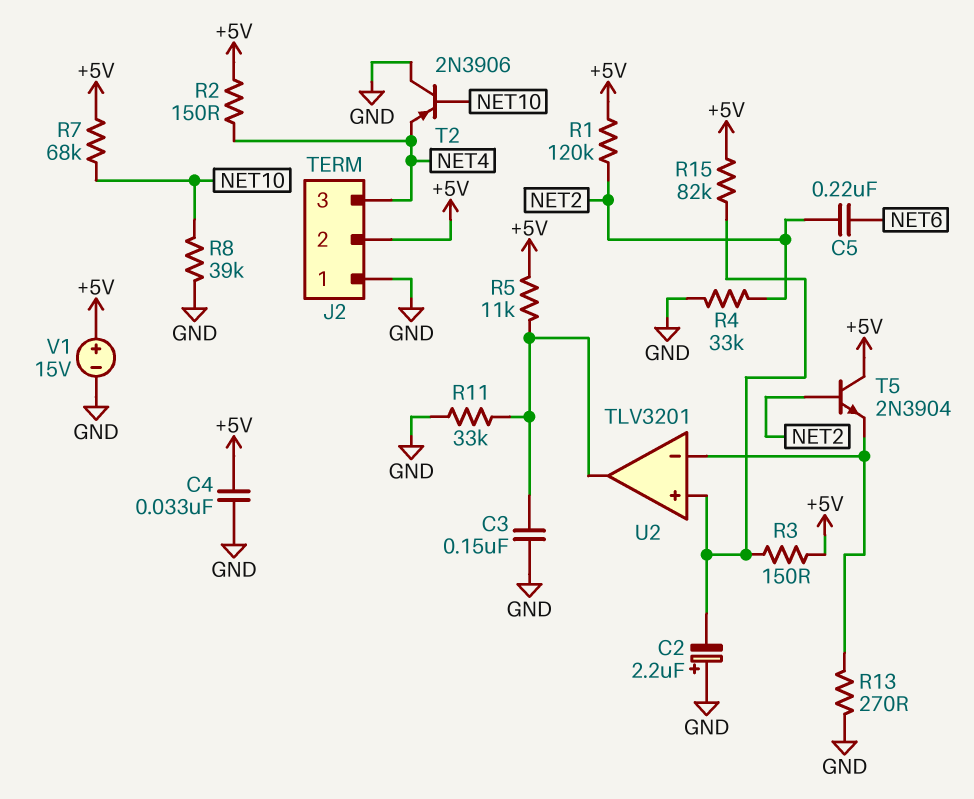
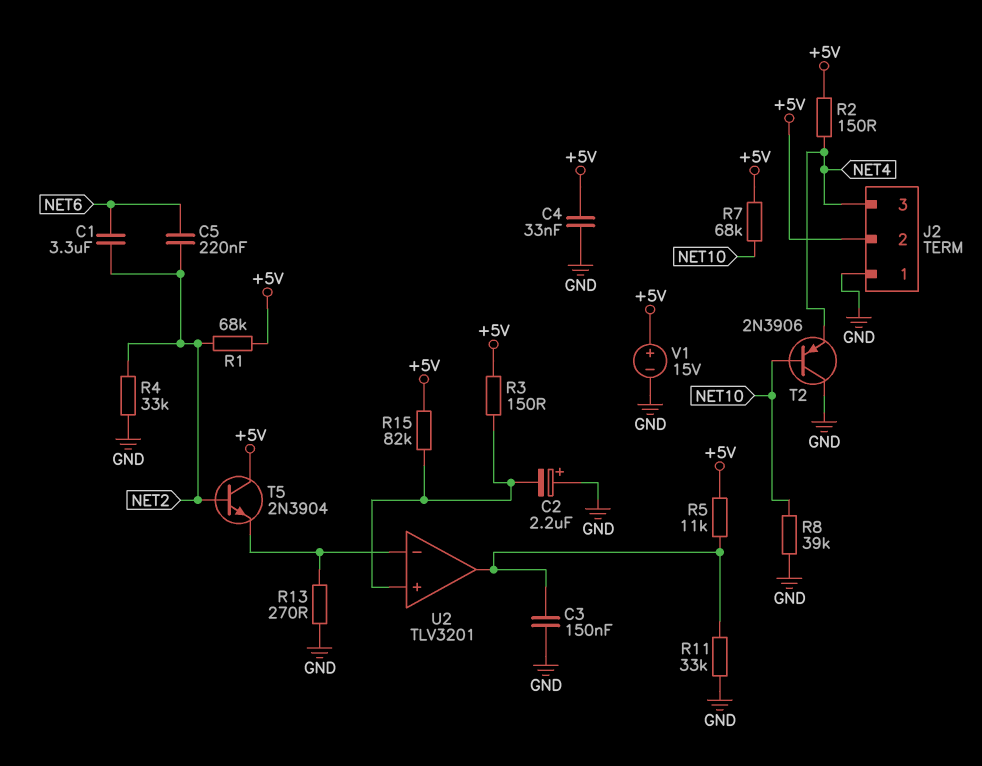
C1: none -> 3.3uF (NET2, NET6)
R1: 120k (+5V, NET2) -> 68k (+5V, NET2)

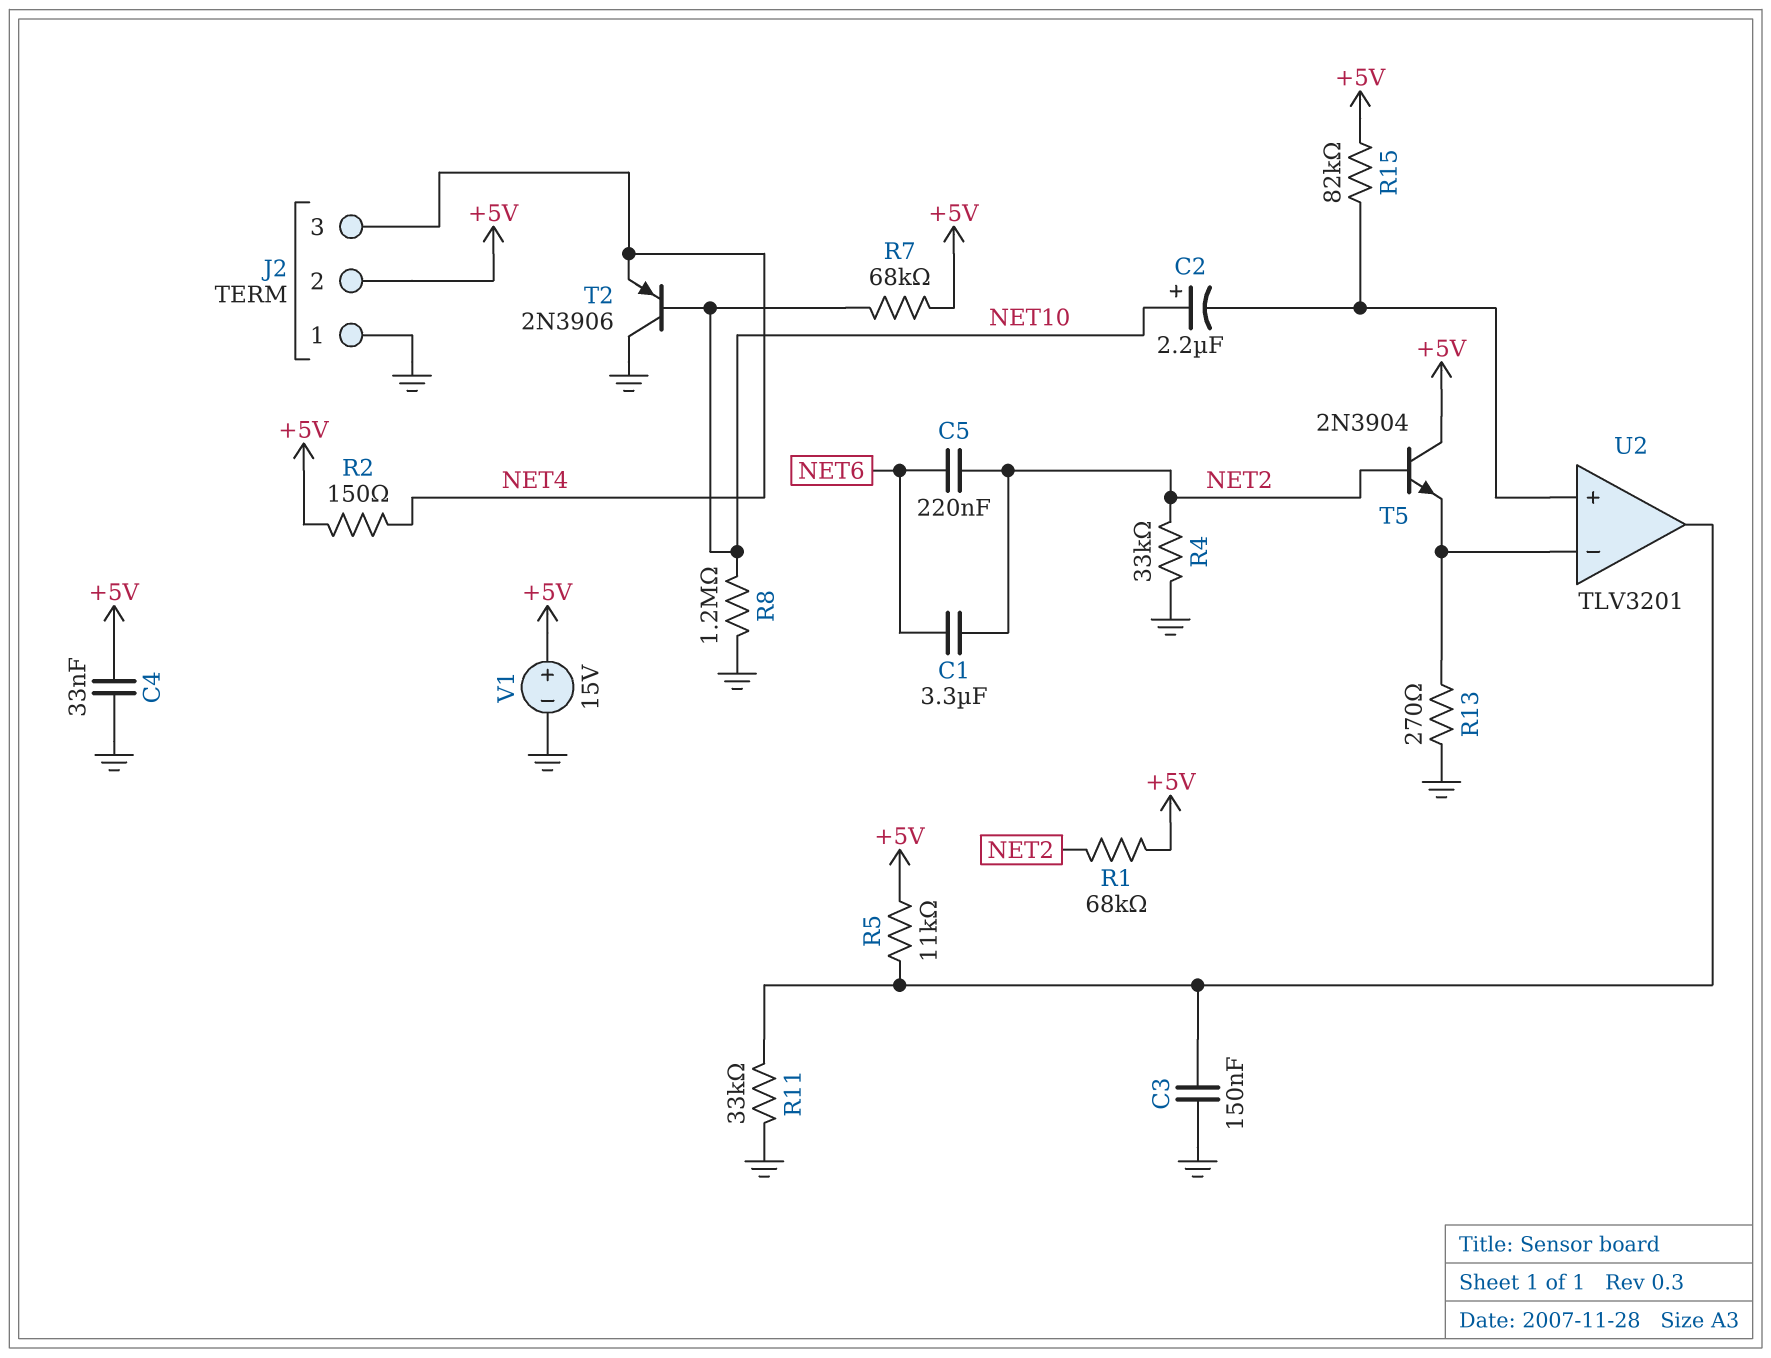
C2: 2.2uF (plus GND, minus U2/in+) -> 2.2uF (plus NET10, minus U2/in+)
R3: 150 (+5V, U2/in+) -> none
R8: 39k (GND, NET10) -> 1.2M (GND, NET10)

